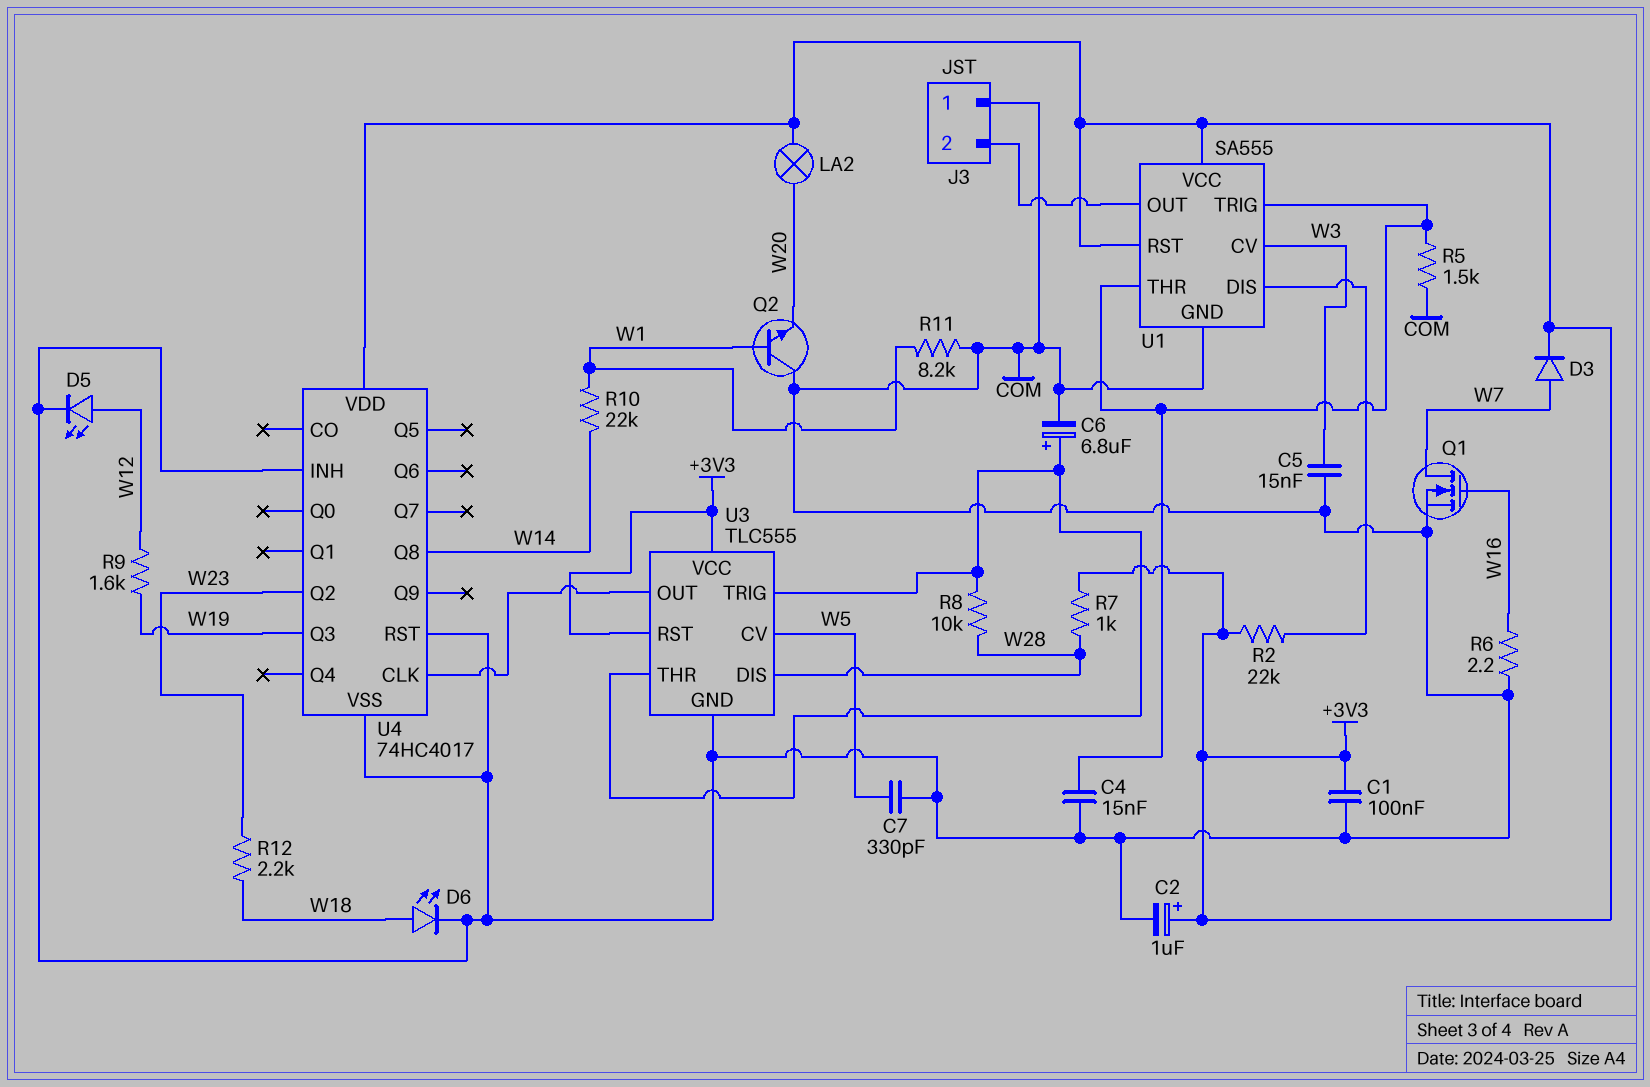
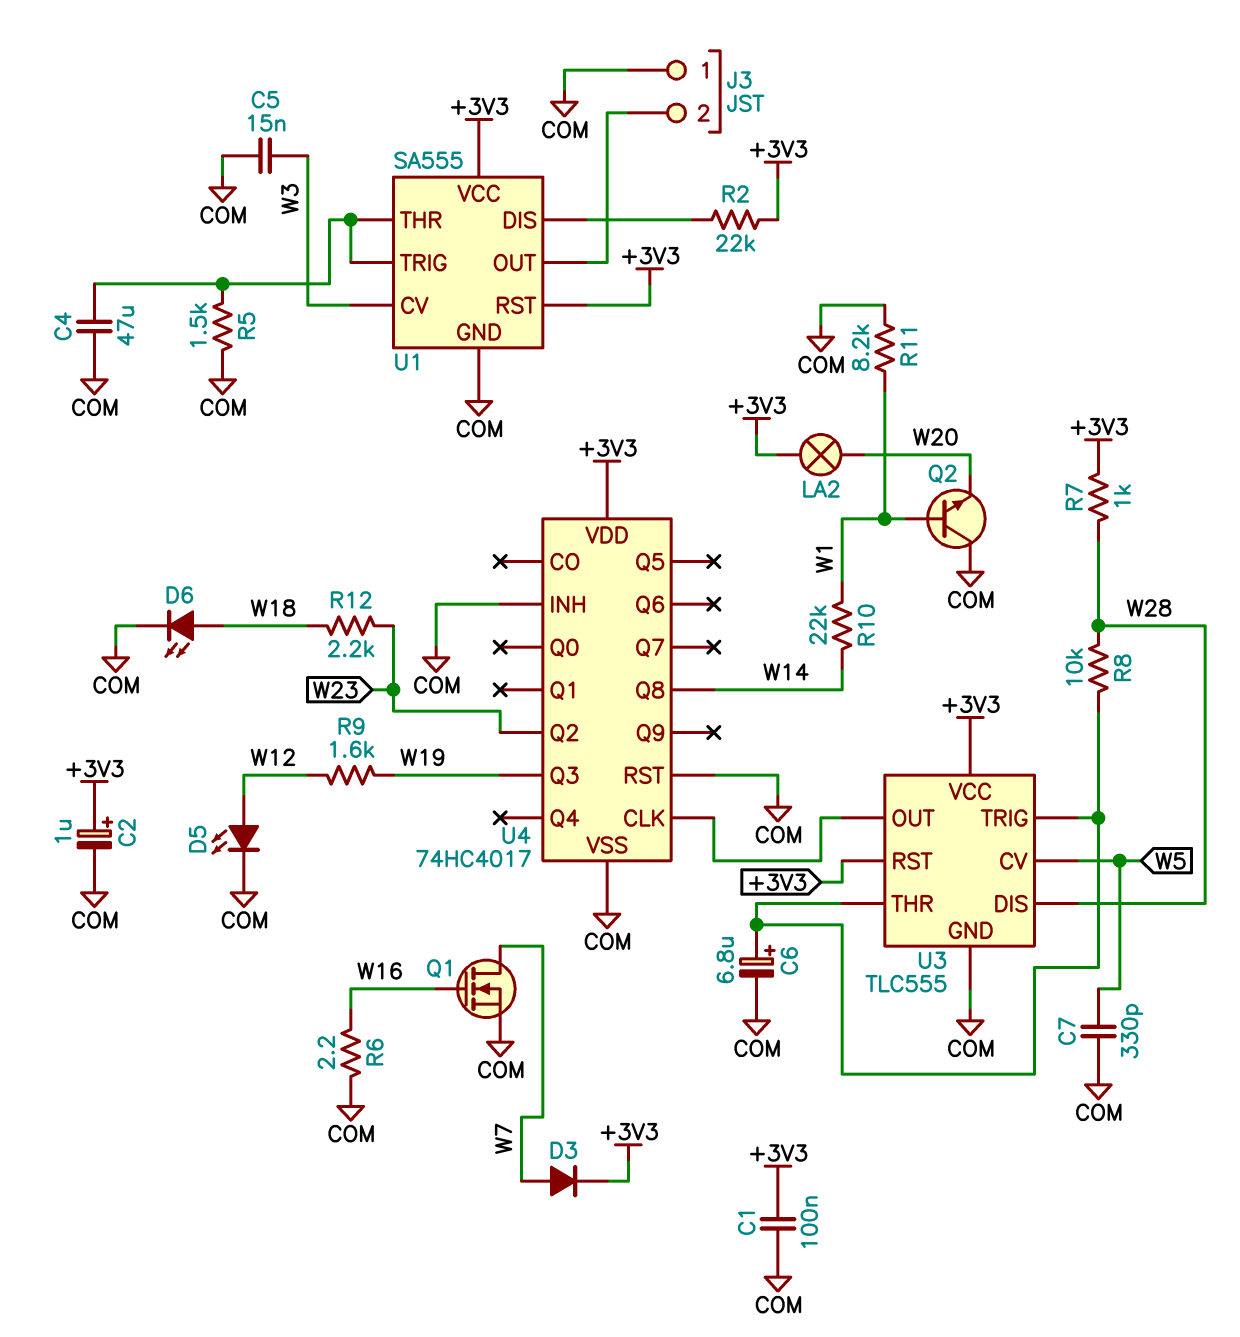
C4: 15nF (COM, U1/THR) -> 47uF (COM, U1/THR)

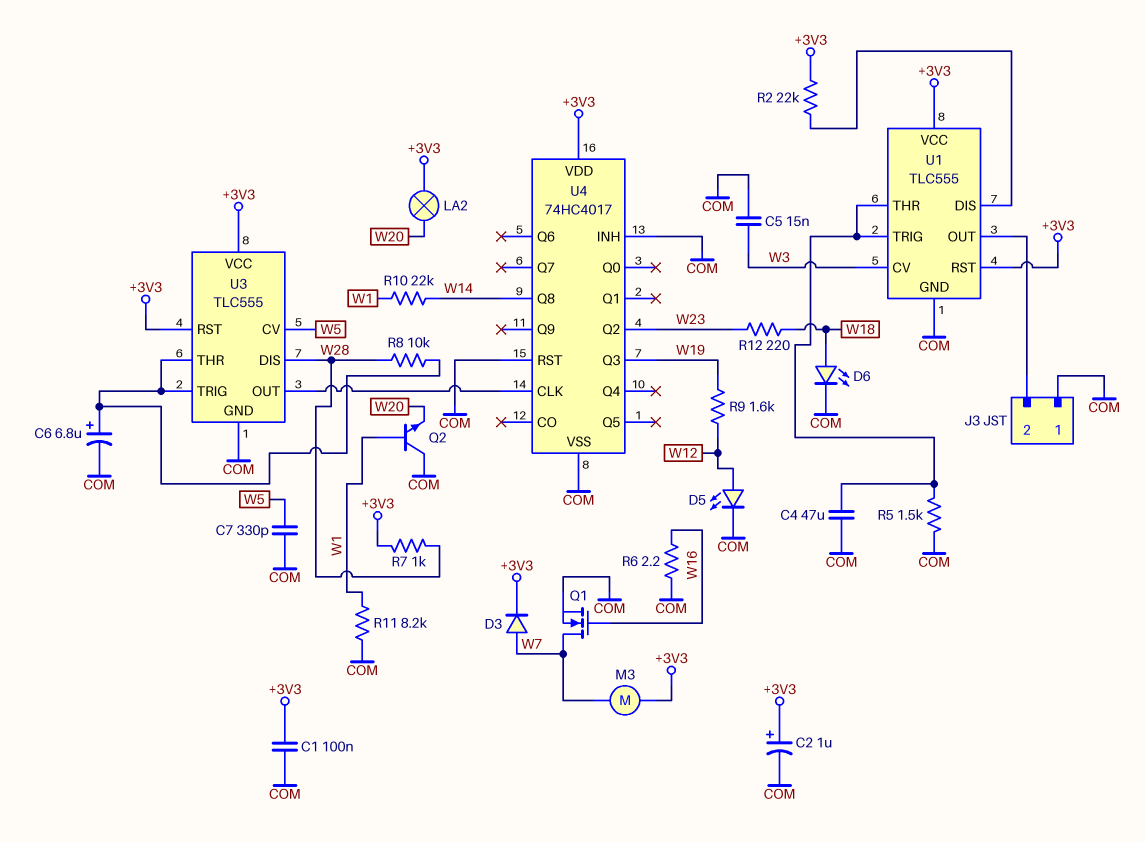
M3: none -> motor (+3V3, W7)
R12: 2.2k (W18, W23) -> 220 (W18, W23)
U1: SA555 -> TLC555

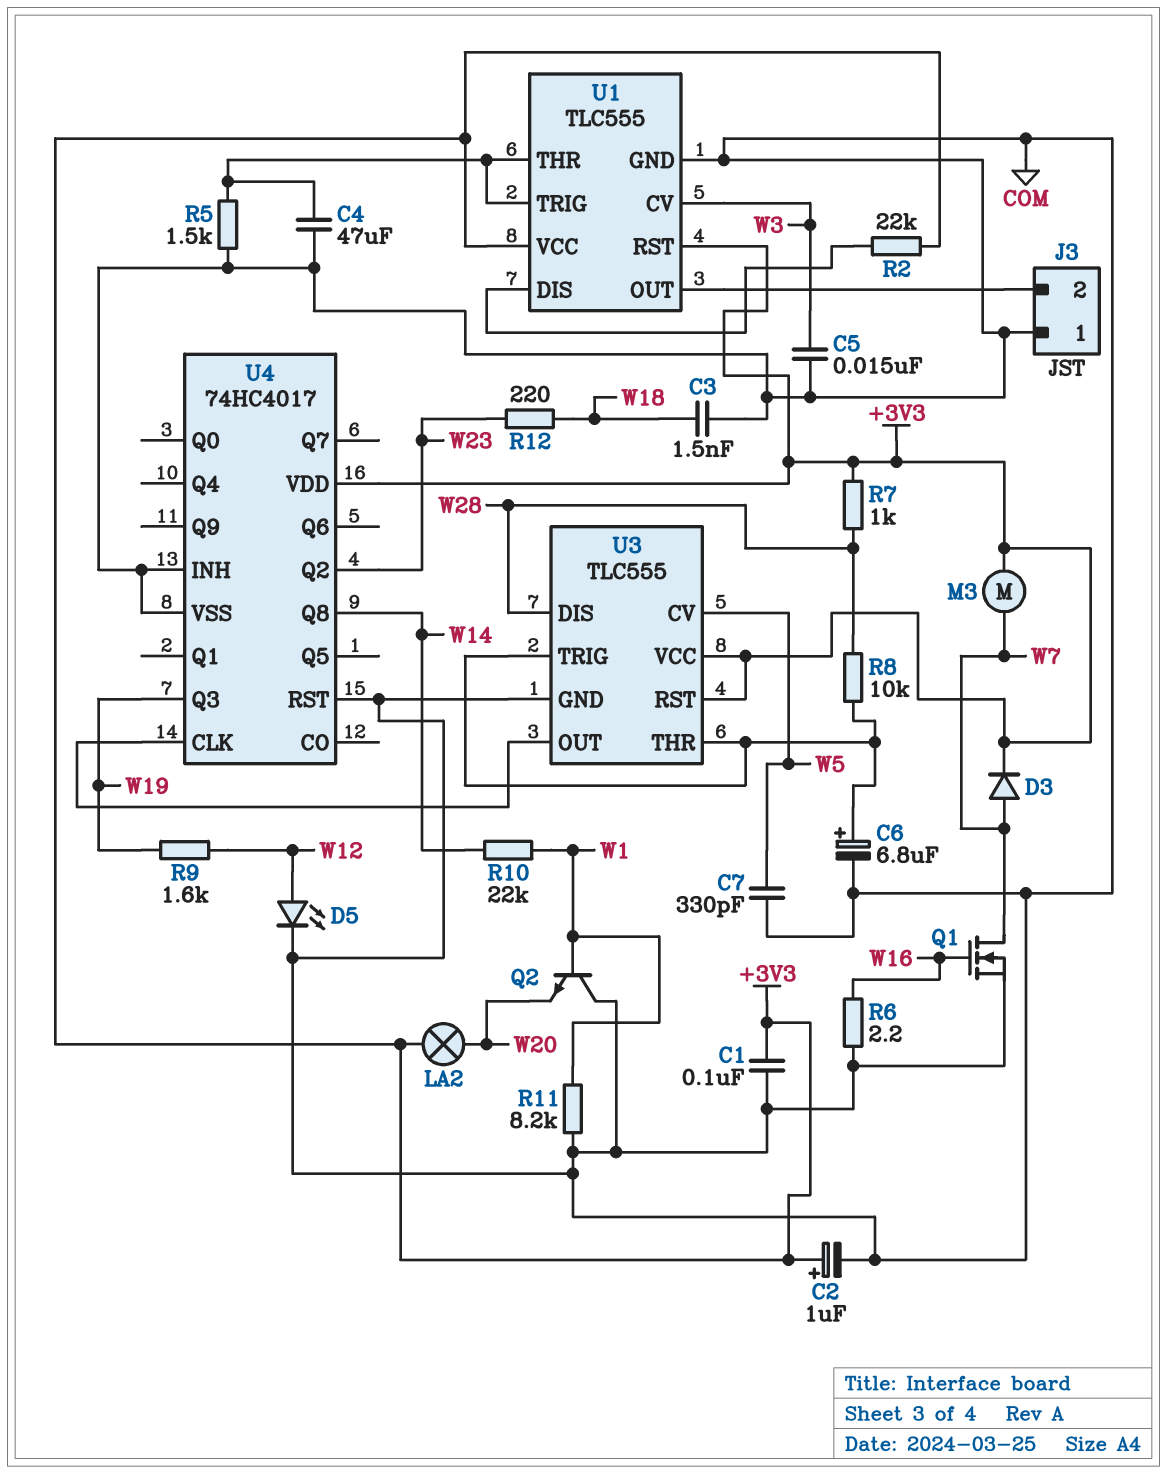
C3: none -> 1.5nF (COM, W18)
D6: LED (A W18, K COM) -> none

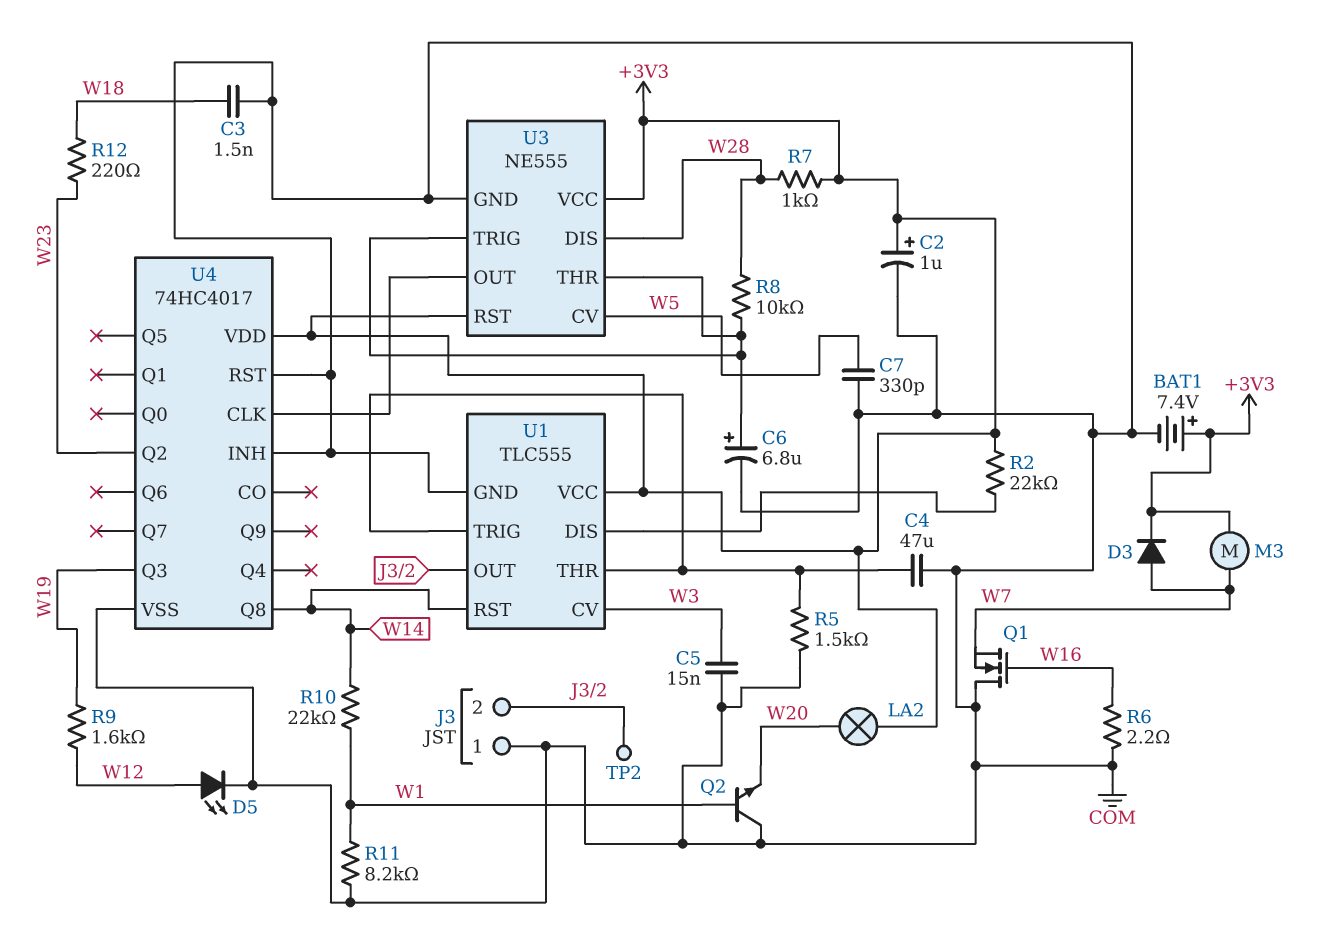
BAT1: none -> 7.4V (plus +3V3, minus COM)
C1: 100nF (+3V3, COM) -> none
Q1: NMOS (G W16, D W7, S COM) -> NMOS (G W16, D COM, S W7)
TP2: none -> test point (J3/2)
U1 pin RST: +3V3 -> W14
U3: TLC555 -> NE555

